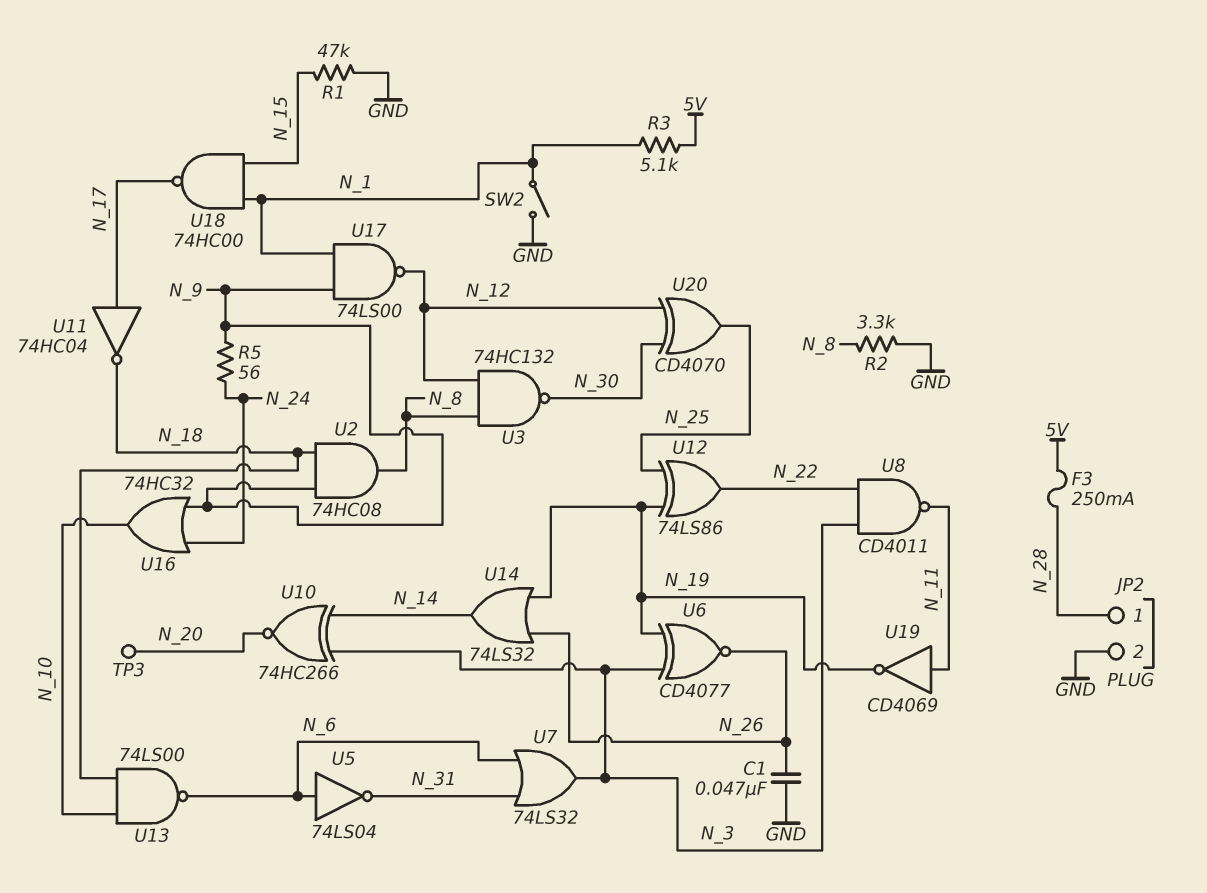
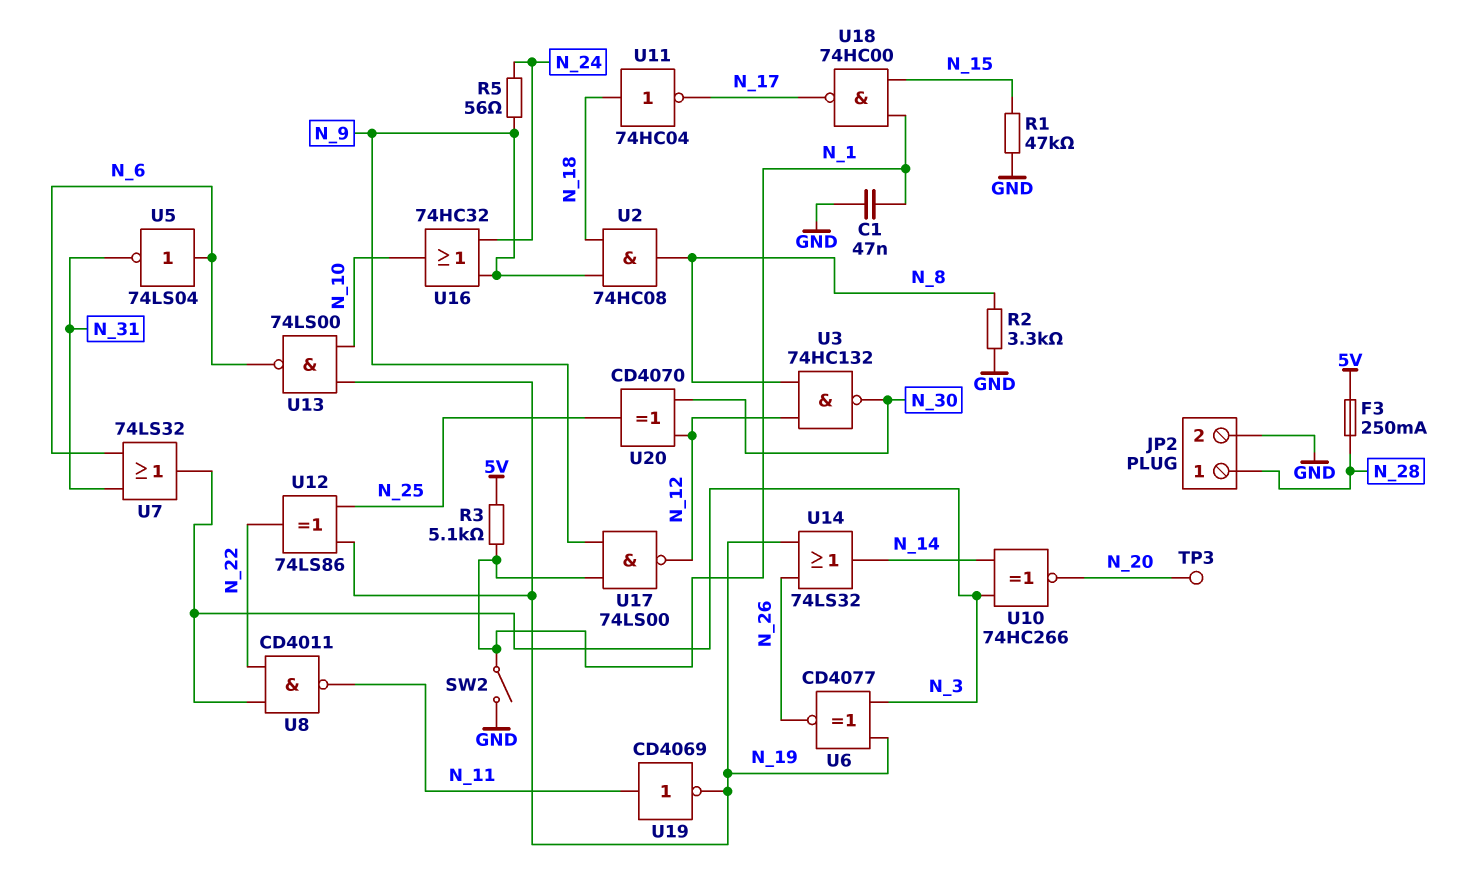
C1: 47nF (GND, N_26) -> 47nF (GND, N_1)
U11: NOT 74HC04 (in N_17, out N_18) -> NOT 74HC04 (in N_18, out N_17)
U13: NAND 74LS00 (in N_10, in N_18, out N_6) -> NAND 74LS00 (in N_10, in N_19, out N_6)

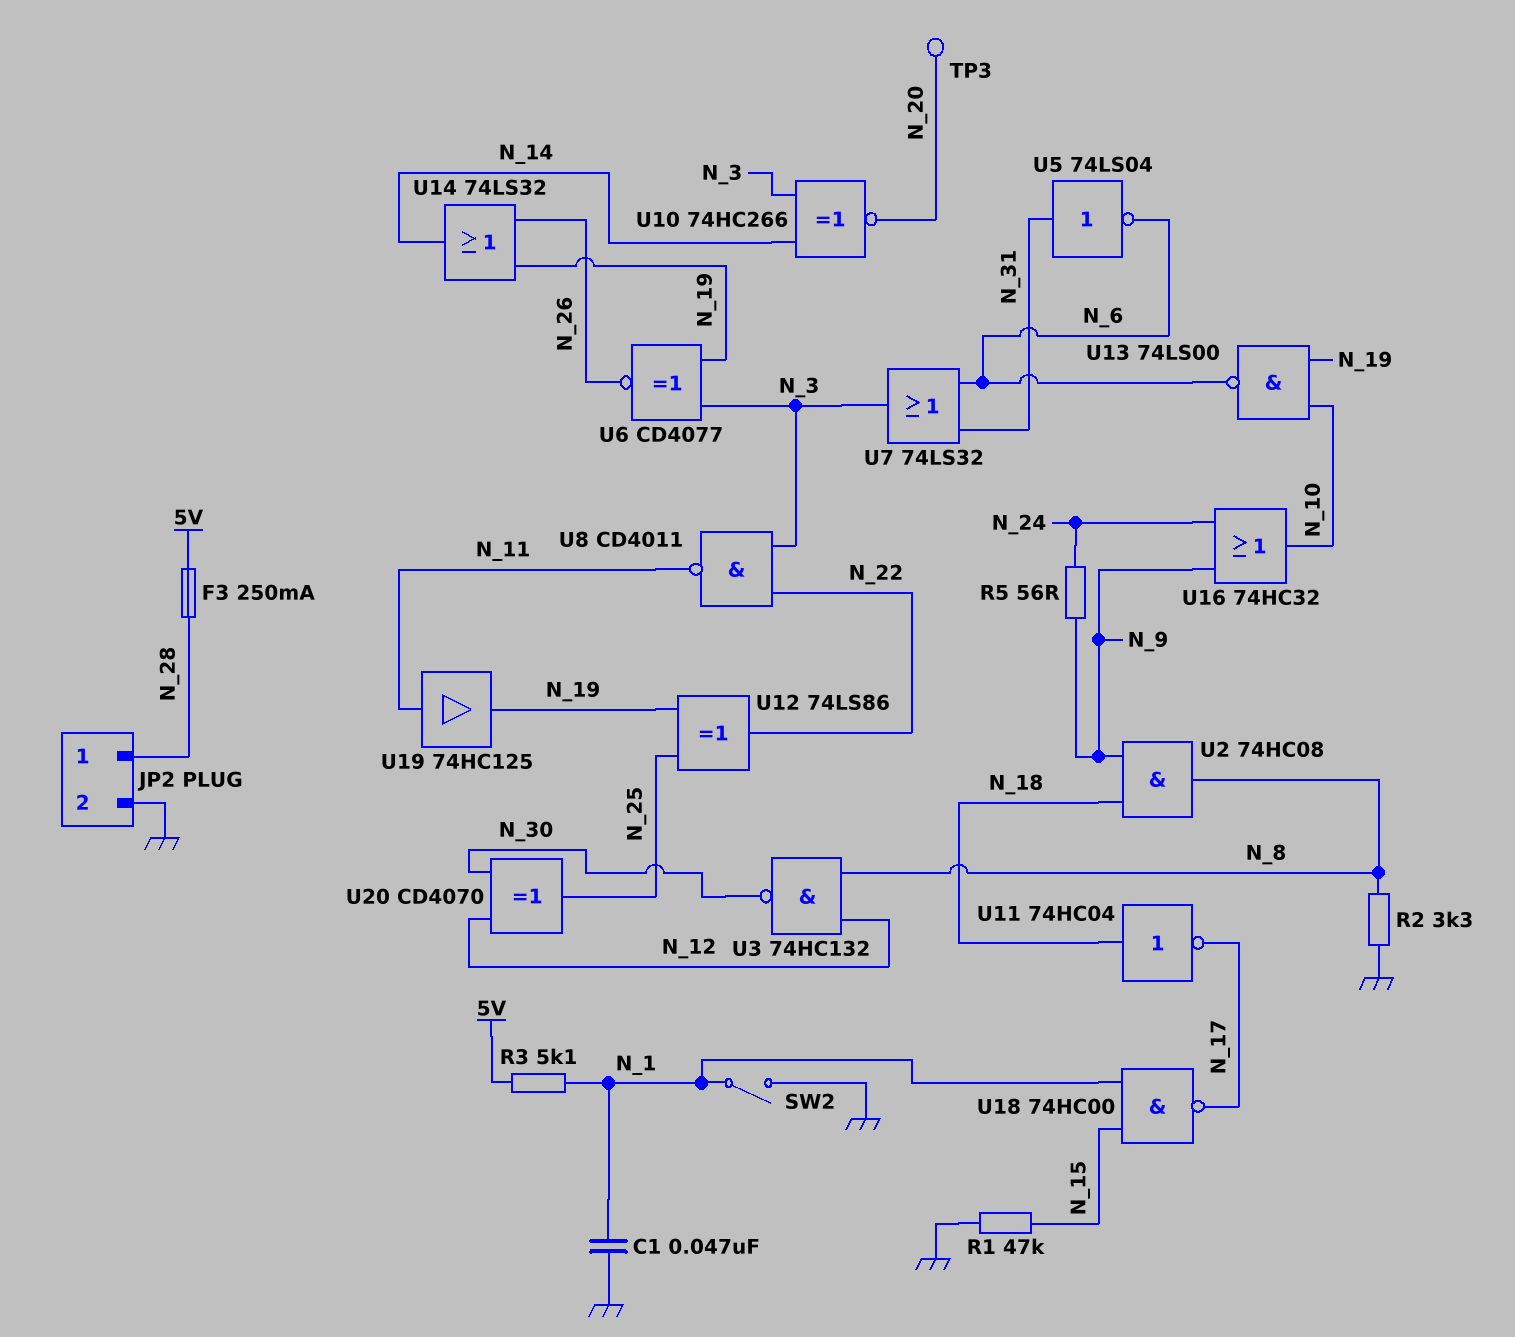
U5: NOT 74LS04 (in N_6, out N_31) -> NOT 74LS04 (in N_31, out N_6)
U17: NAND 74LS00 (in N_1, in N_9, out N_12) -> none
U19: NOT CD4069 (in N_11, out N_19) -> buffer 74HC125 (in N_11, out N_19)

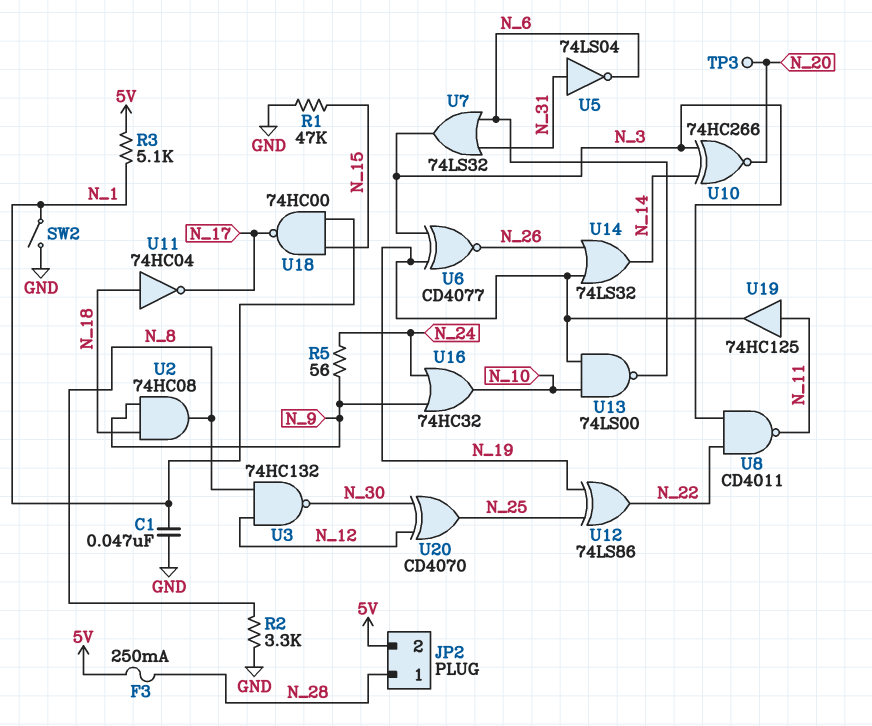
JP2 pin 2: GND -> 5V

